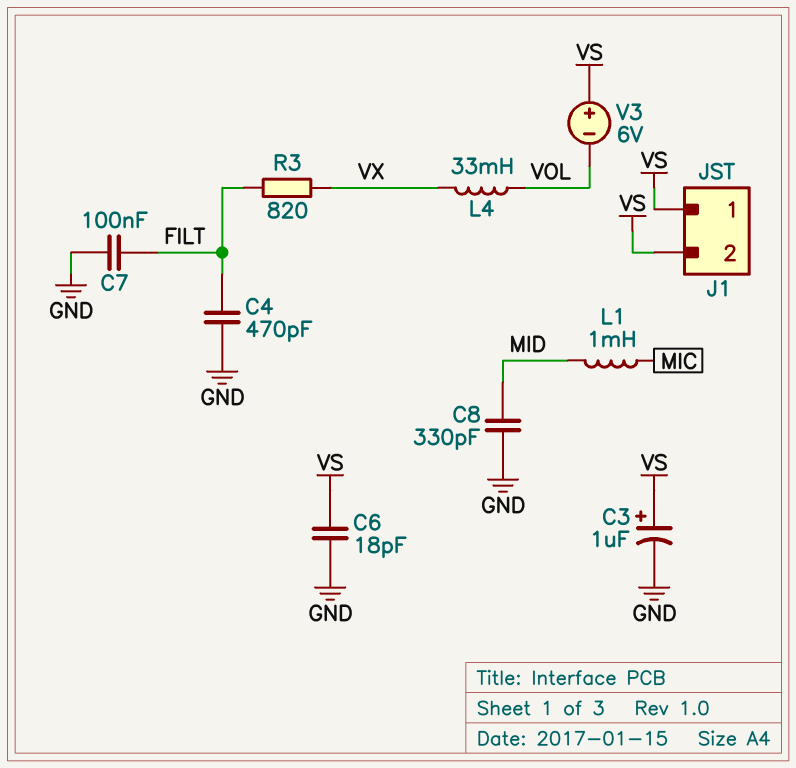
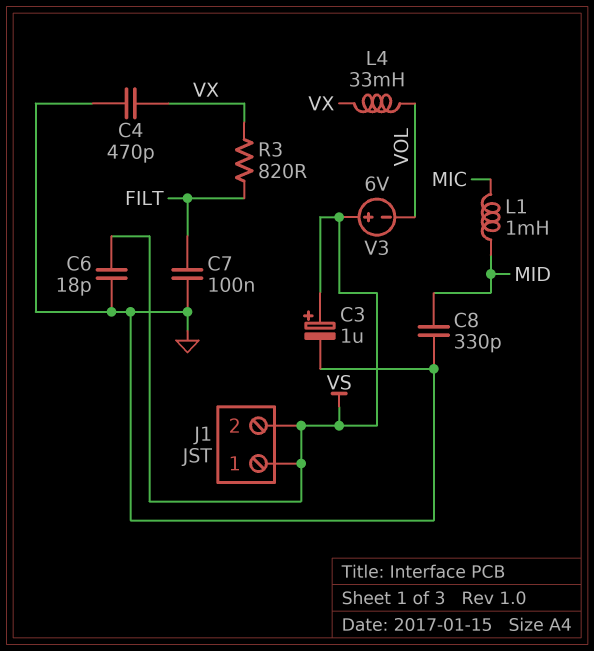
C4: 470pF (FILT, GND) -> 470pF (GND, VX)

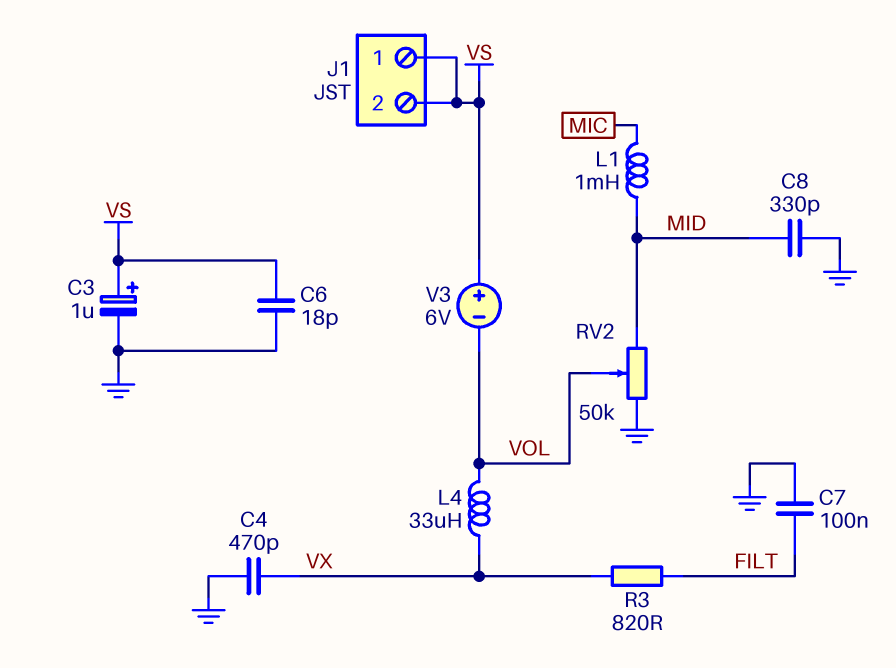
L4: 33mH (VOL, VX) -> 33uH (VOL, VX)
RV2: none -> 50k (GND, MID, wiper VOL)

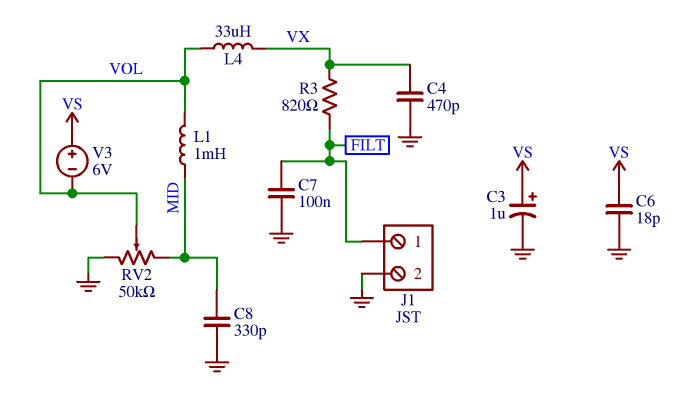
J1 pin 1: VS -> FILT
J1 pin 2: VS -> GND
L1: 1mH (MIC, MID) -> 1mH (MID, VOL)

